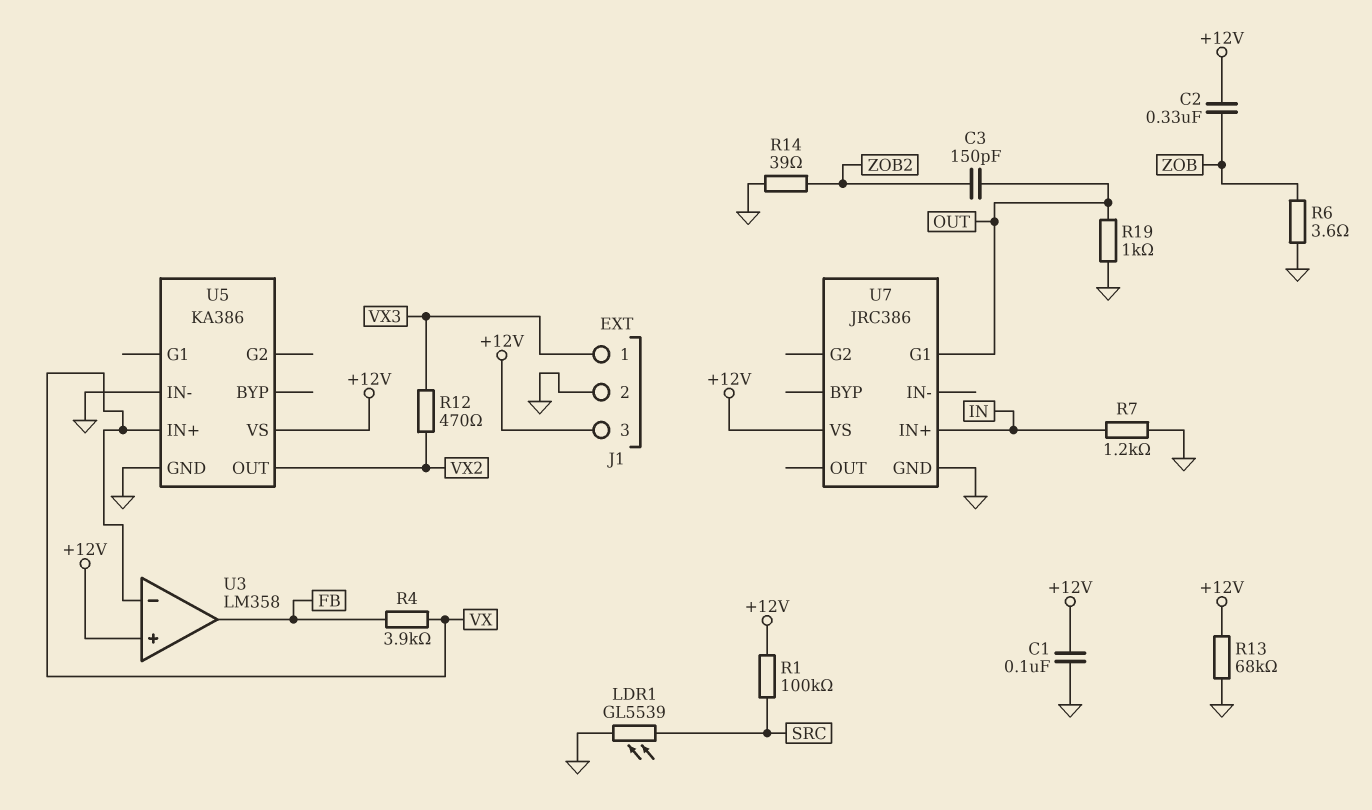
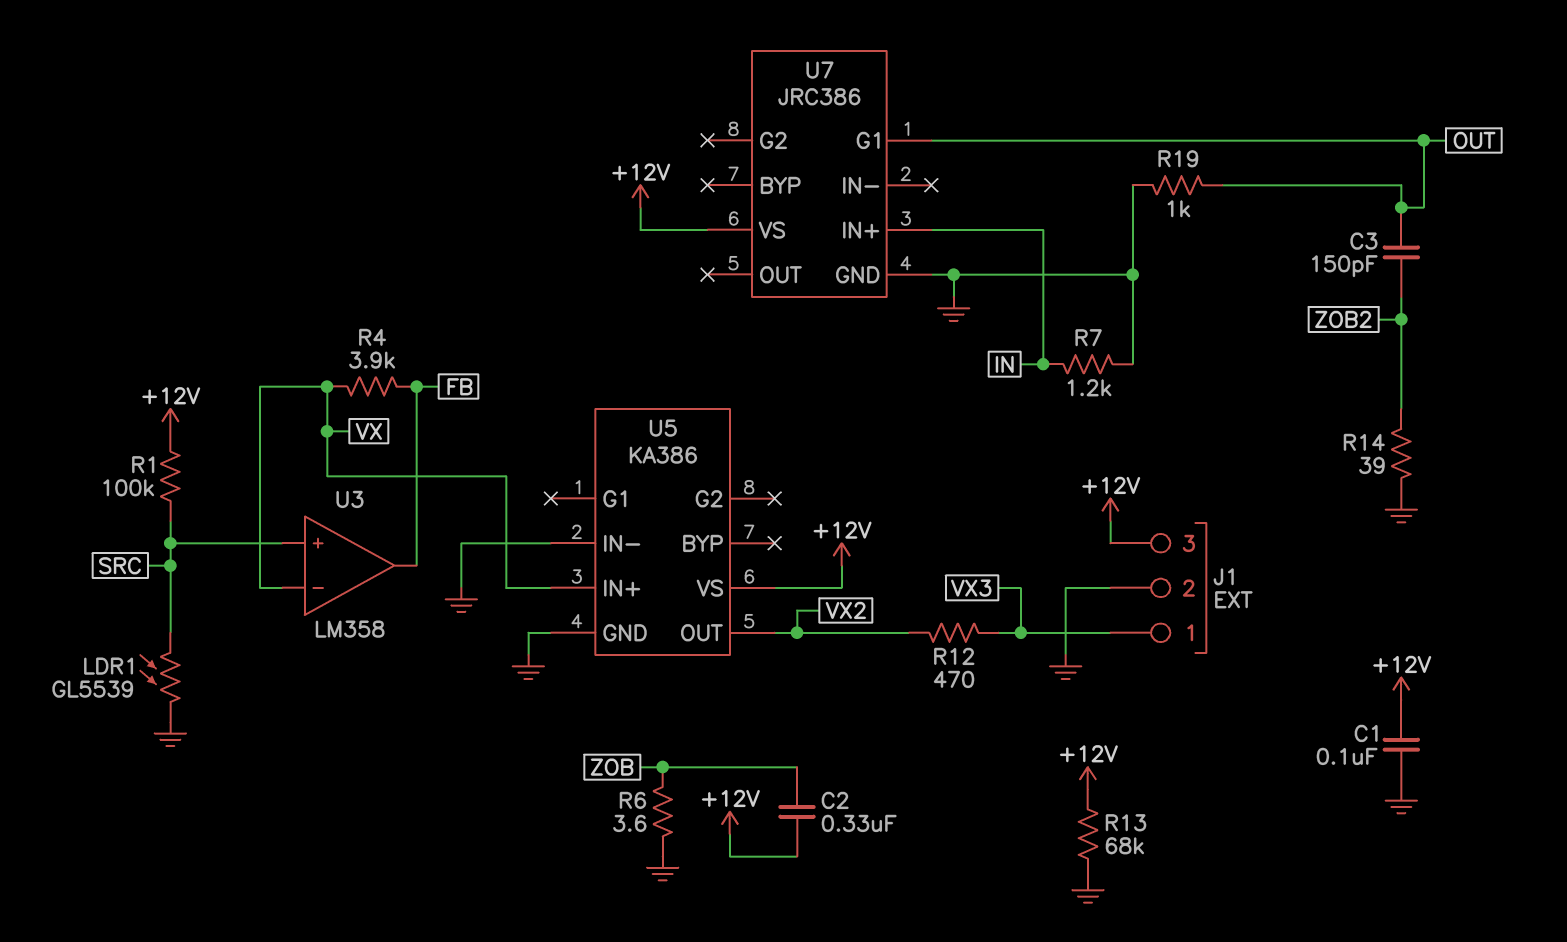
U3 pin in+: +12V -> SRC

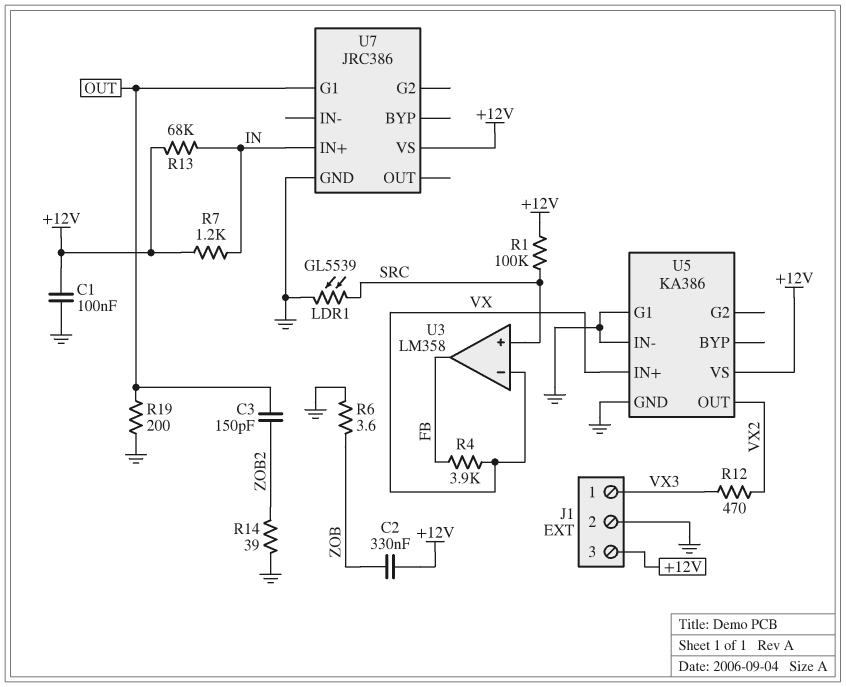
R7: 1.2k (GND, IN) -> 1.2k (+12V, IN)
R13: 68k (+12V, GND) -> 68k (+12V, IN)
R19: 1k (GND, OUT) -> 200 (GND, OUT)
U5 pin G1: none -> GND

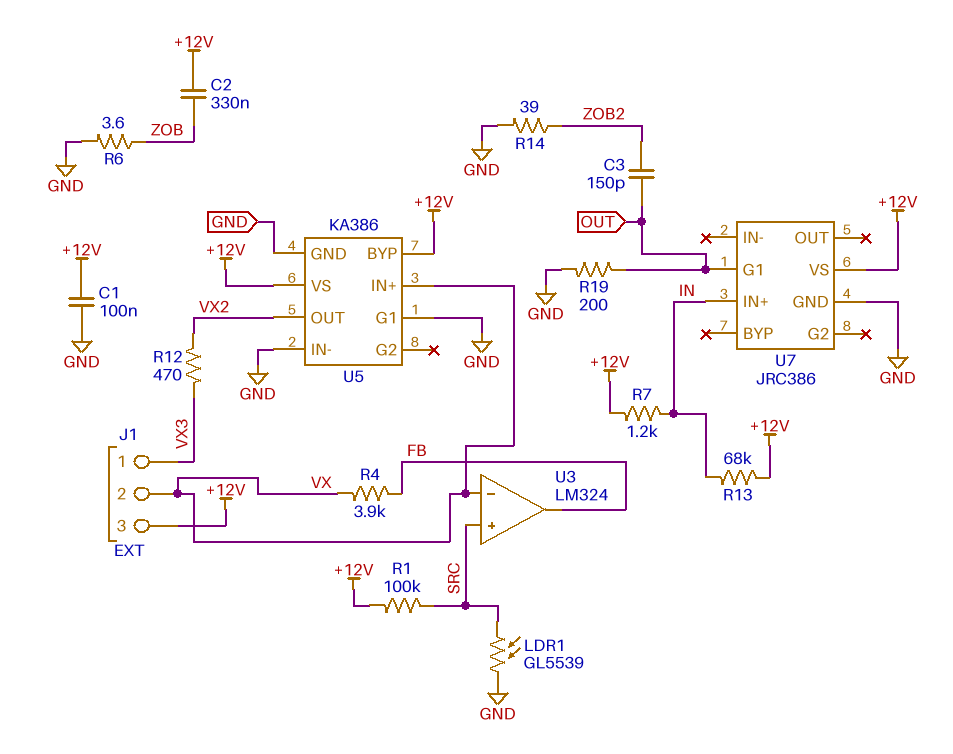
J1 pin 2: GND -> VX
U3: LM358 -> LM324
U5 pin BYP: none -> +12V

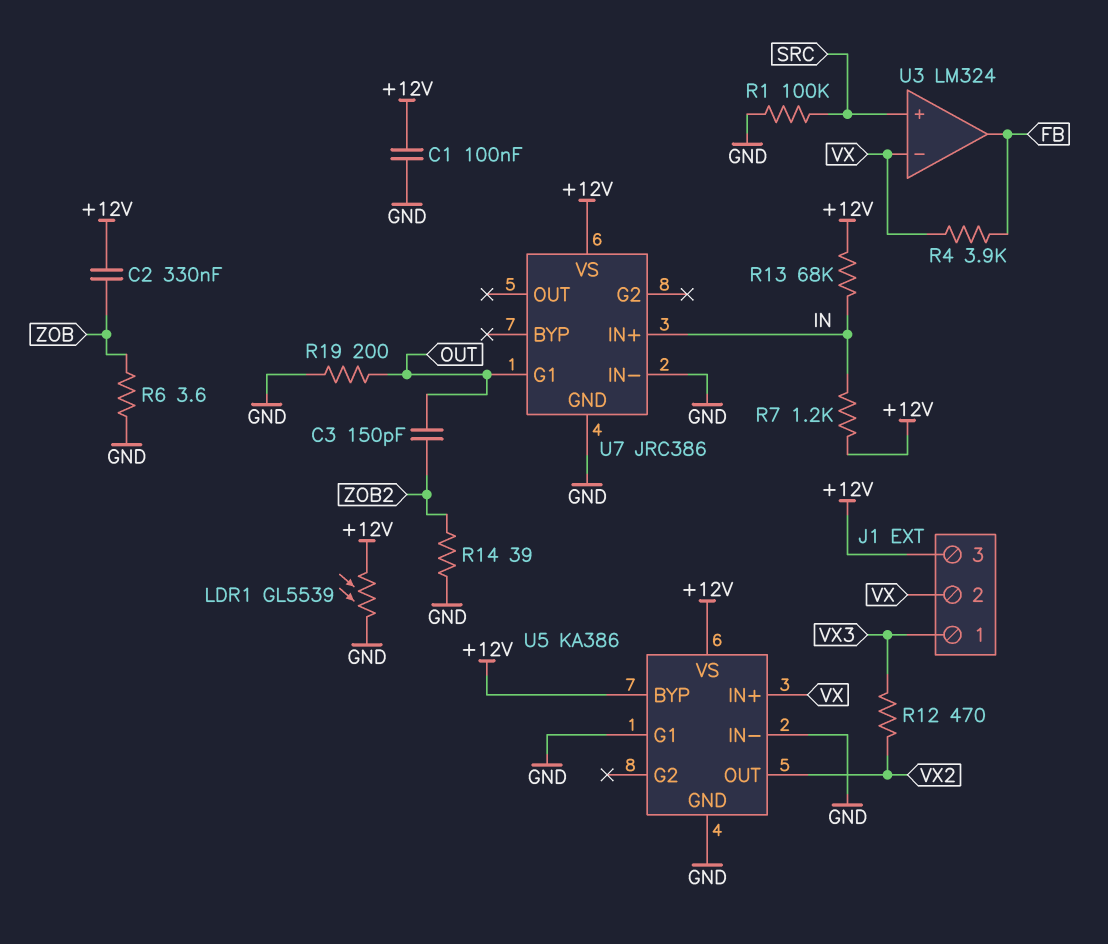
LDR1: GL5539 (GND, SRC) -> GL5539 (+12V, GND)
R1: 100k (+12V, SRC) -> 100k (GND, SRC)
U7 pin IN-: none -> GND

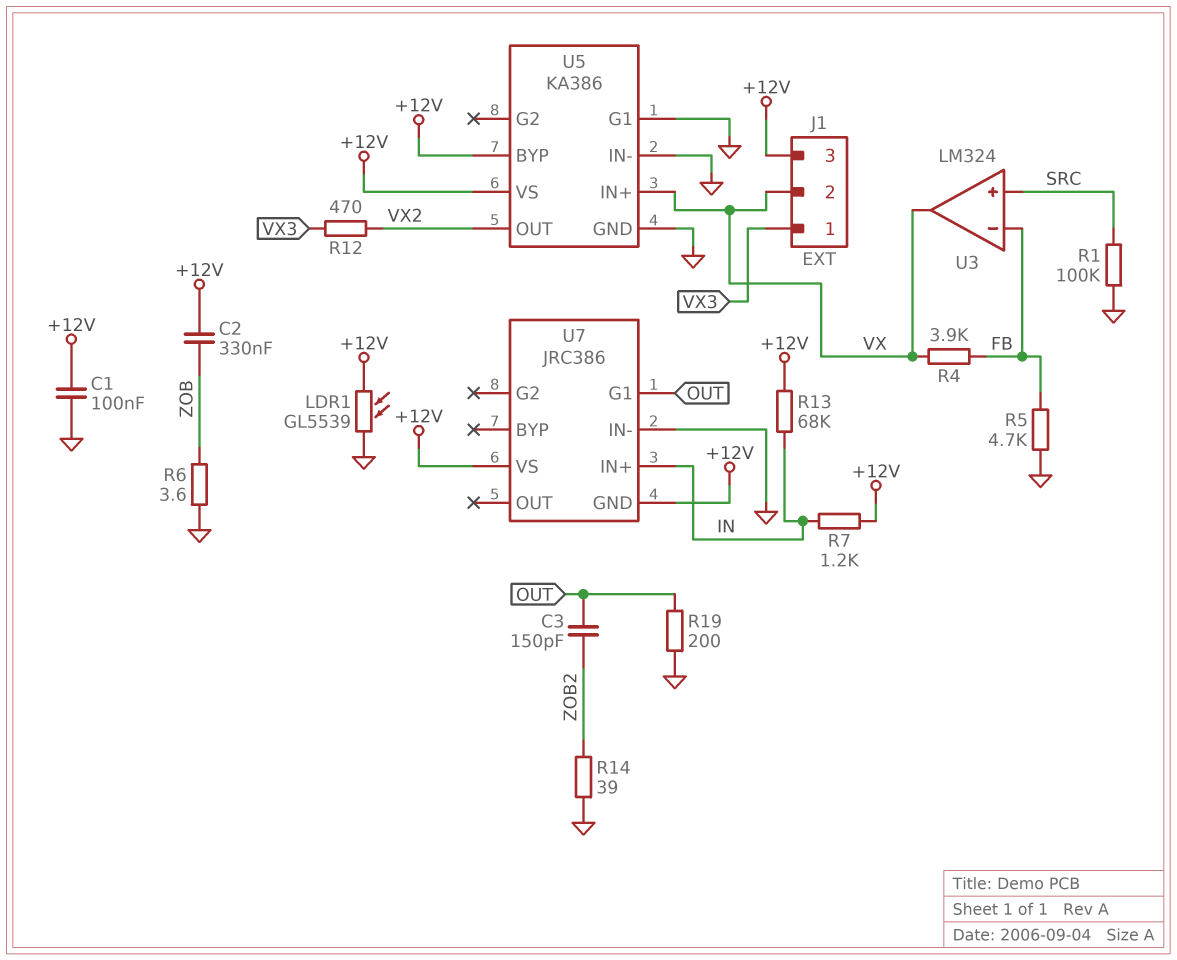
R5: none -> 4.7k (FB, GND)
U3 pin in-: VX -> FB
U3 pin out: FB -> VX
U7 pin GND: GND -> +12V

